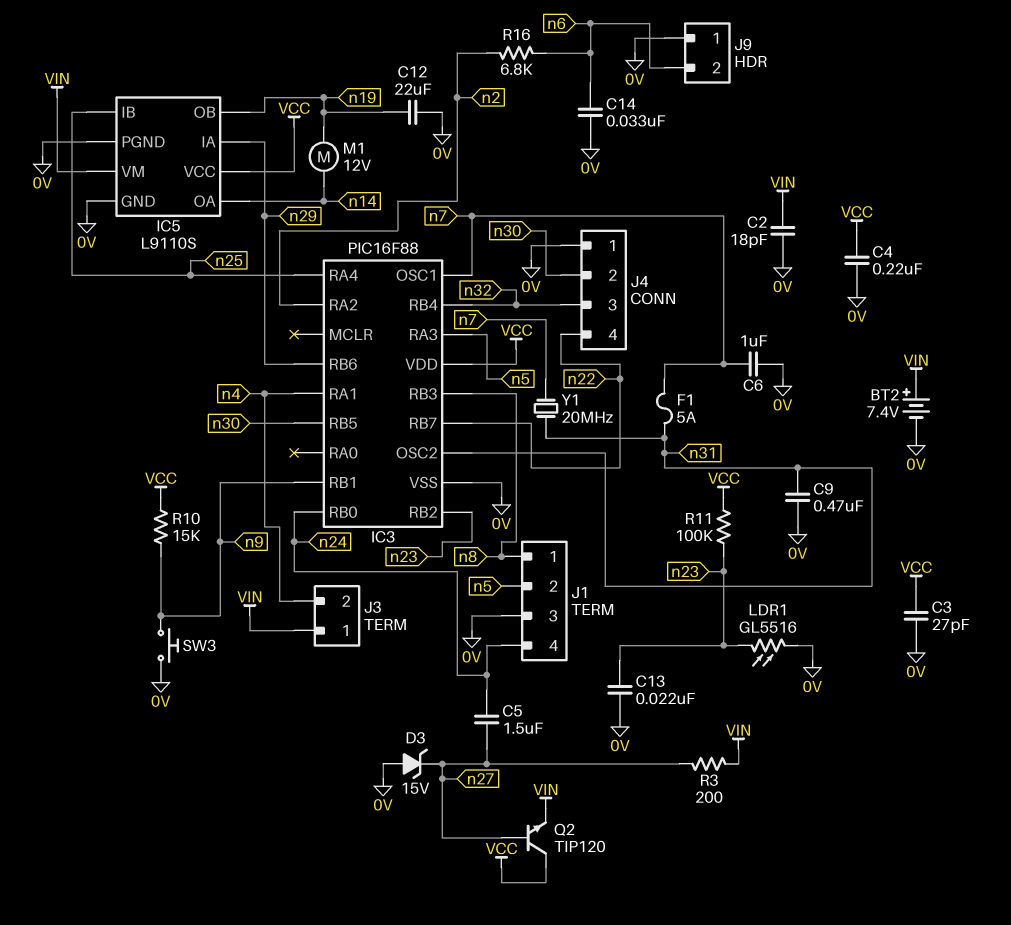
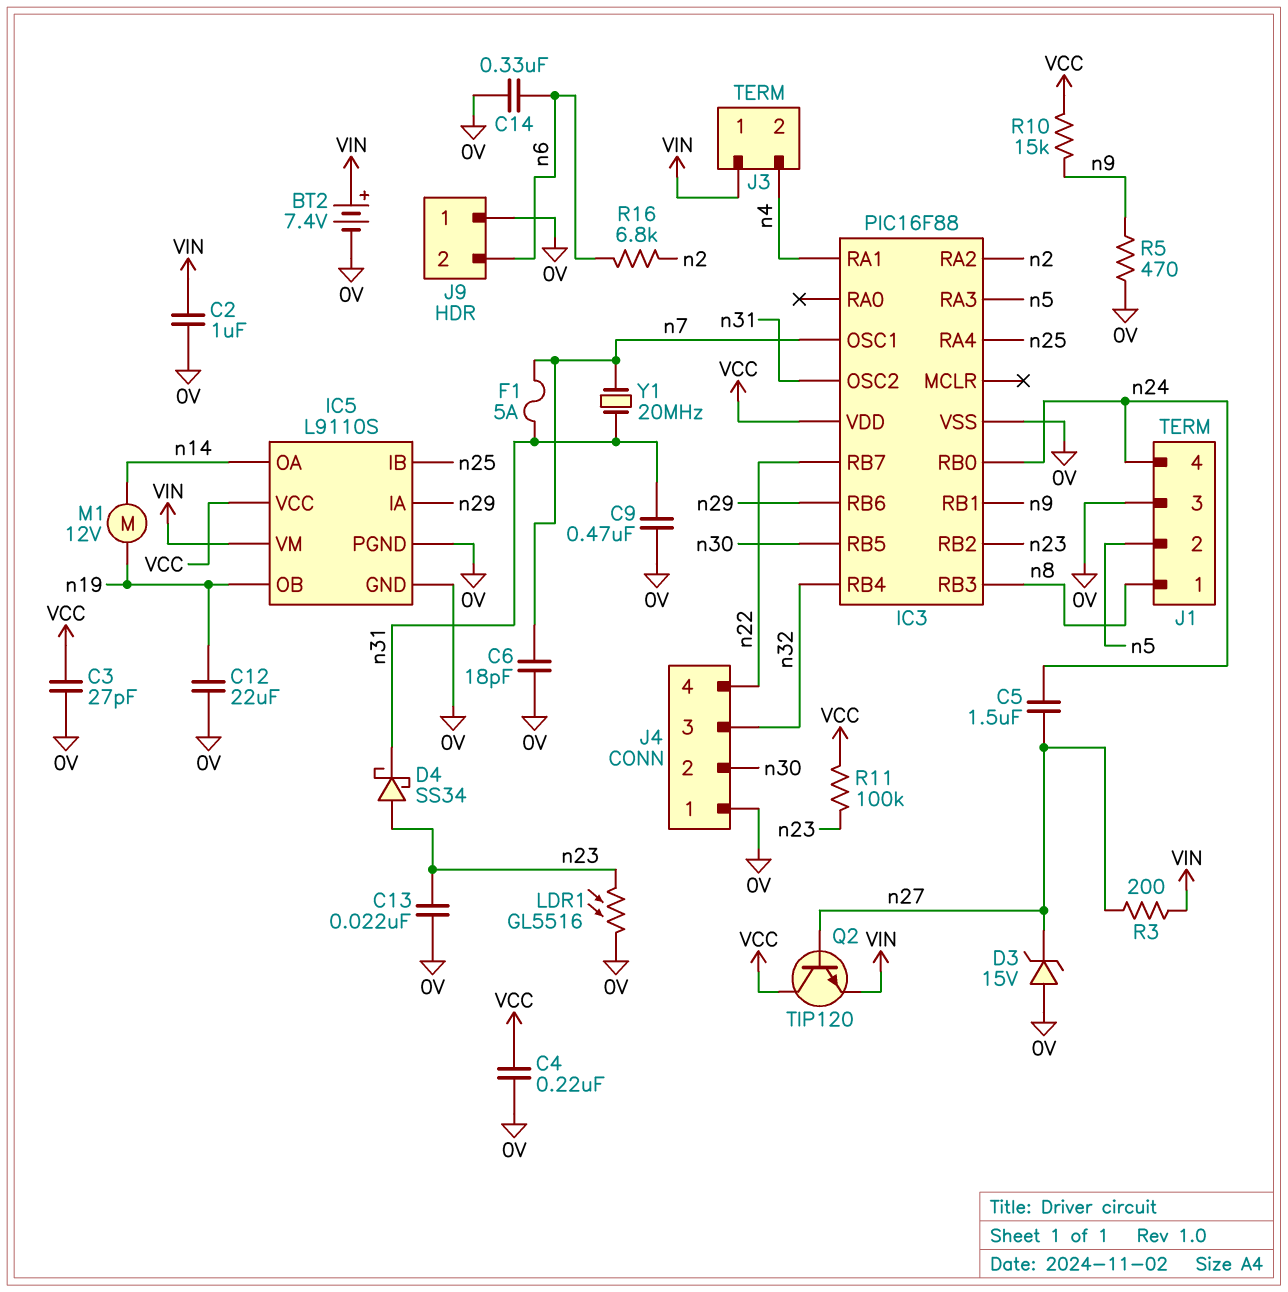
C2: 18pF (0V, VIN) -> 1uF (0V, VIN)
C6: 1uF (0V, n7) -> 18pF (0V, n7)
C14: 33nF (0V, n6) -> 330nF (0V, n6)
D4: none -> schottky SS34 (A n23, K n31)
R5: none -> 470 (0V, n9)
SW3: button (0V, n9) -> none

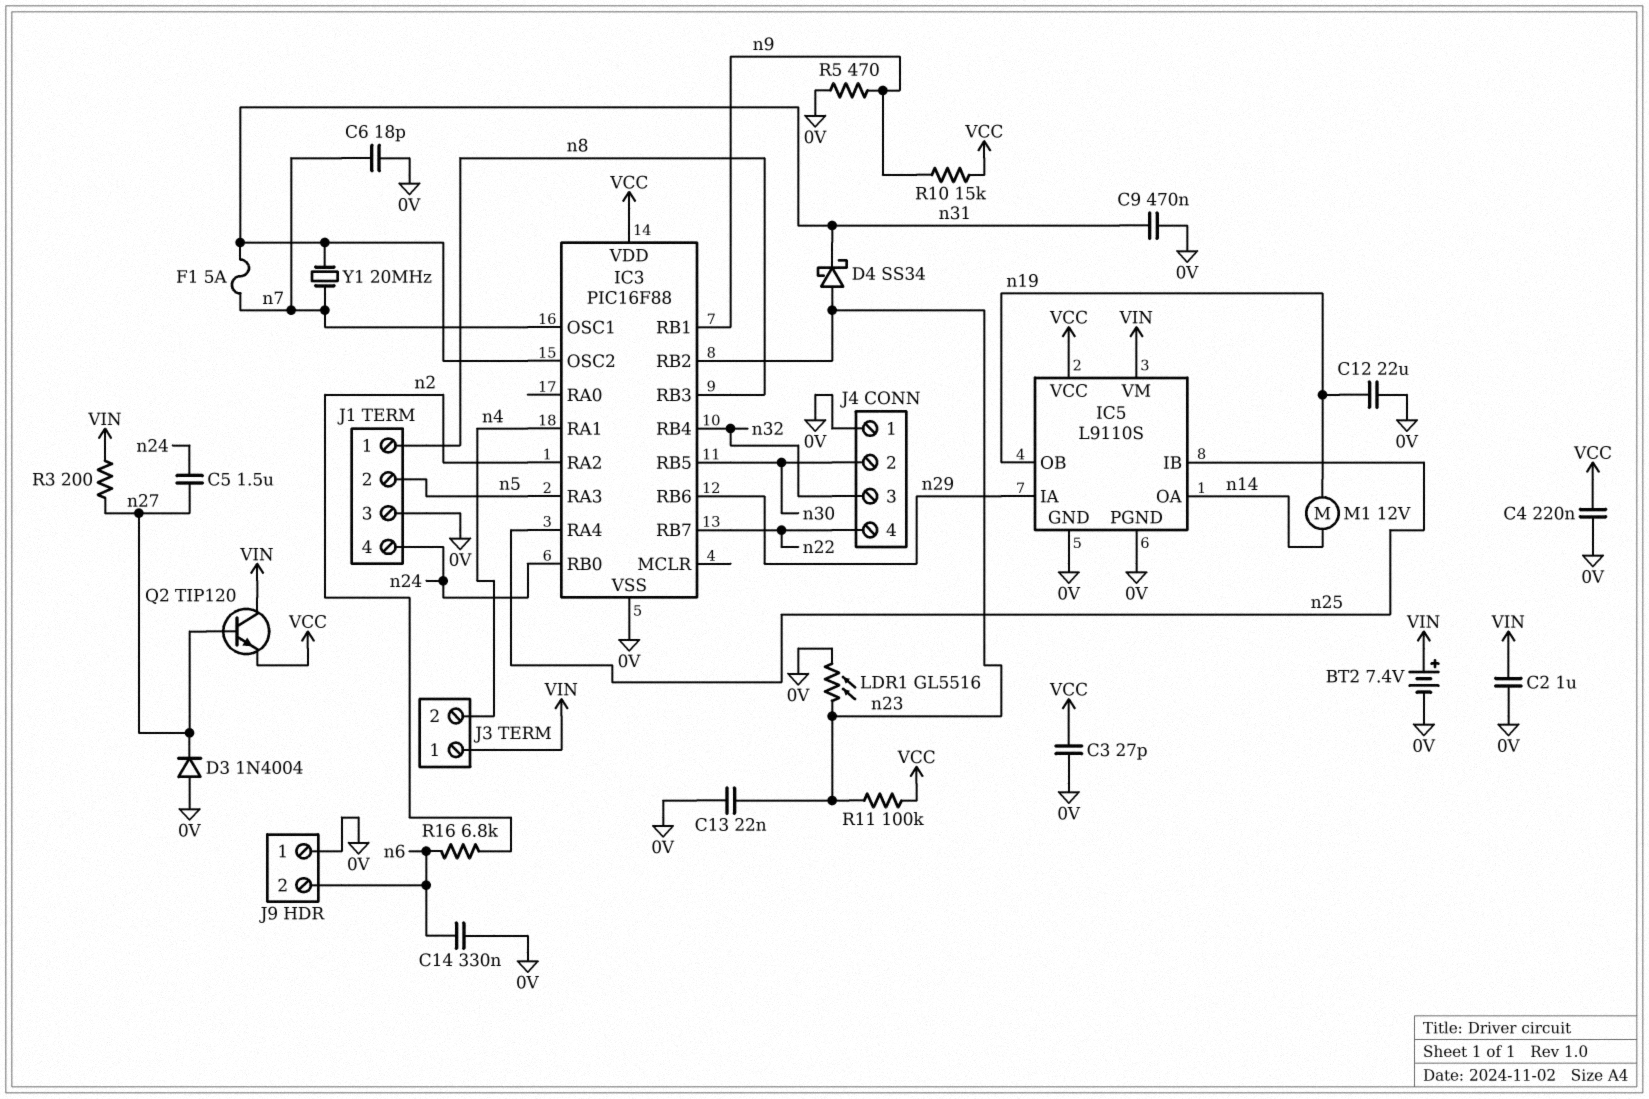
D3: zener 15V (A 0V, K n27) -> diode 1N4004 (A 0V, K n27)
Q2: NPN TIP120 (B n27, C VCC, E VIN) -> NPN TIP120 (B n27, C VIN, E VCC)

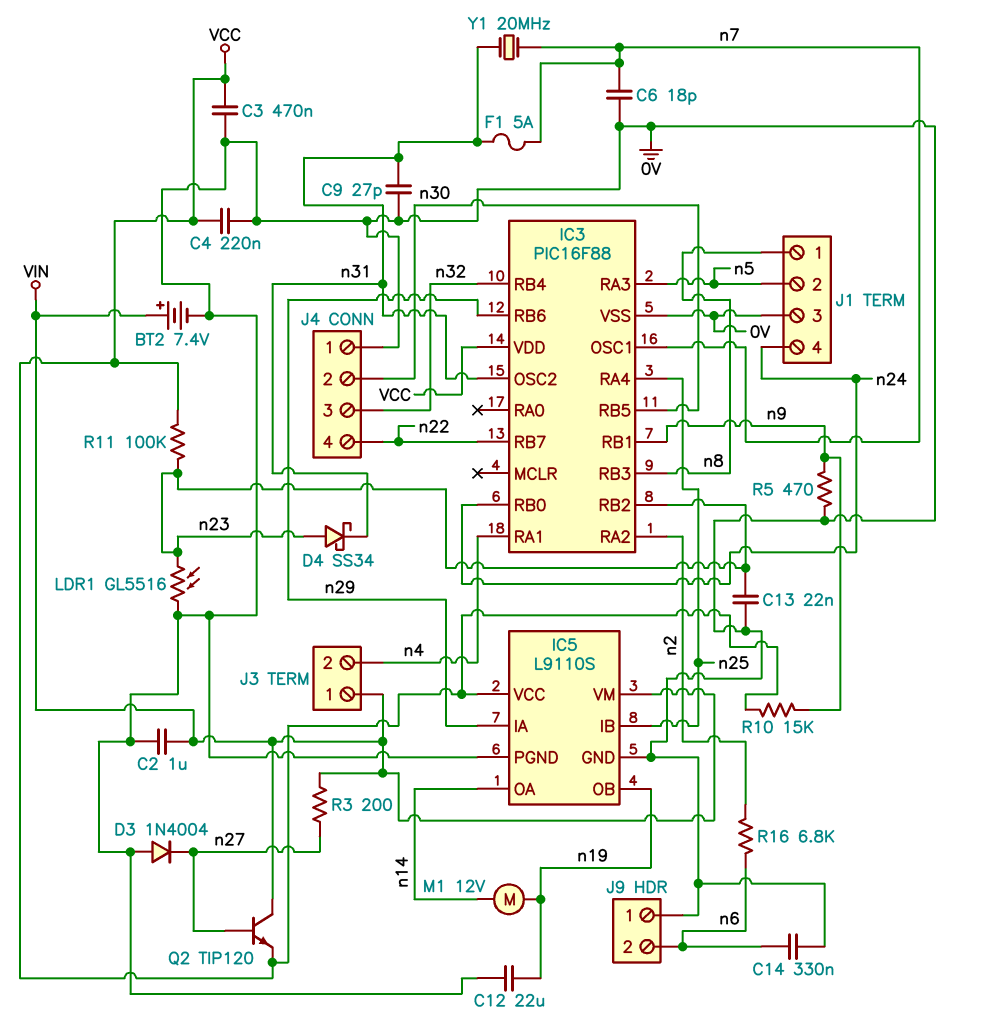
C3: 27pF (0V, VCC) -> 470nF (0V, VCC)
C5: 1.5uF (n24, n27) -> none
C9: 470nF (0V, n31) -> 27pF (0V, n31)

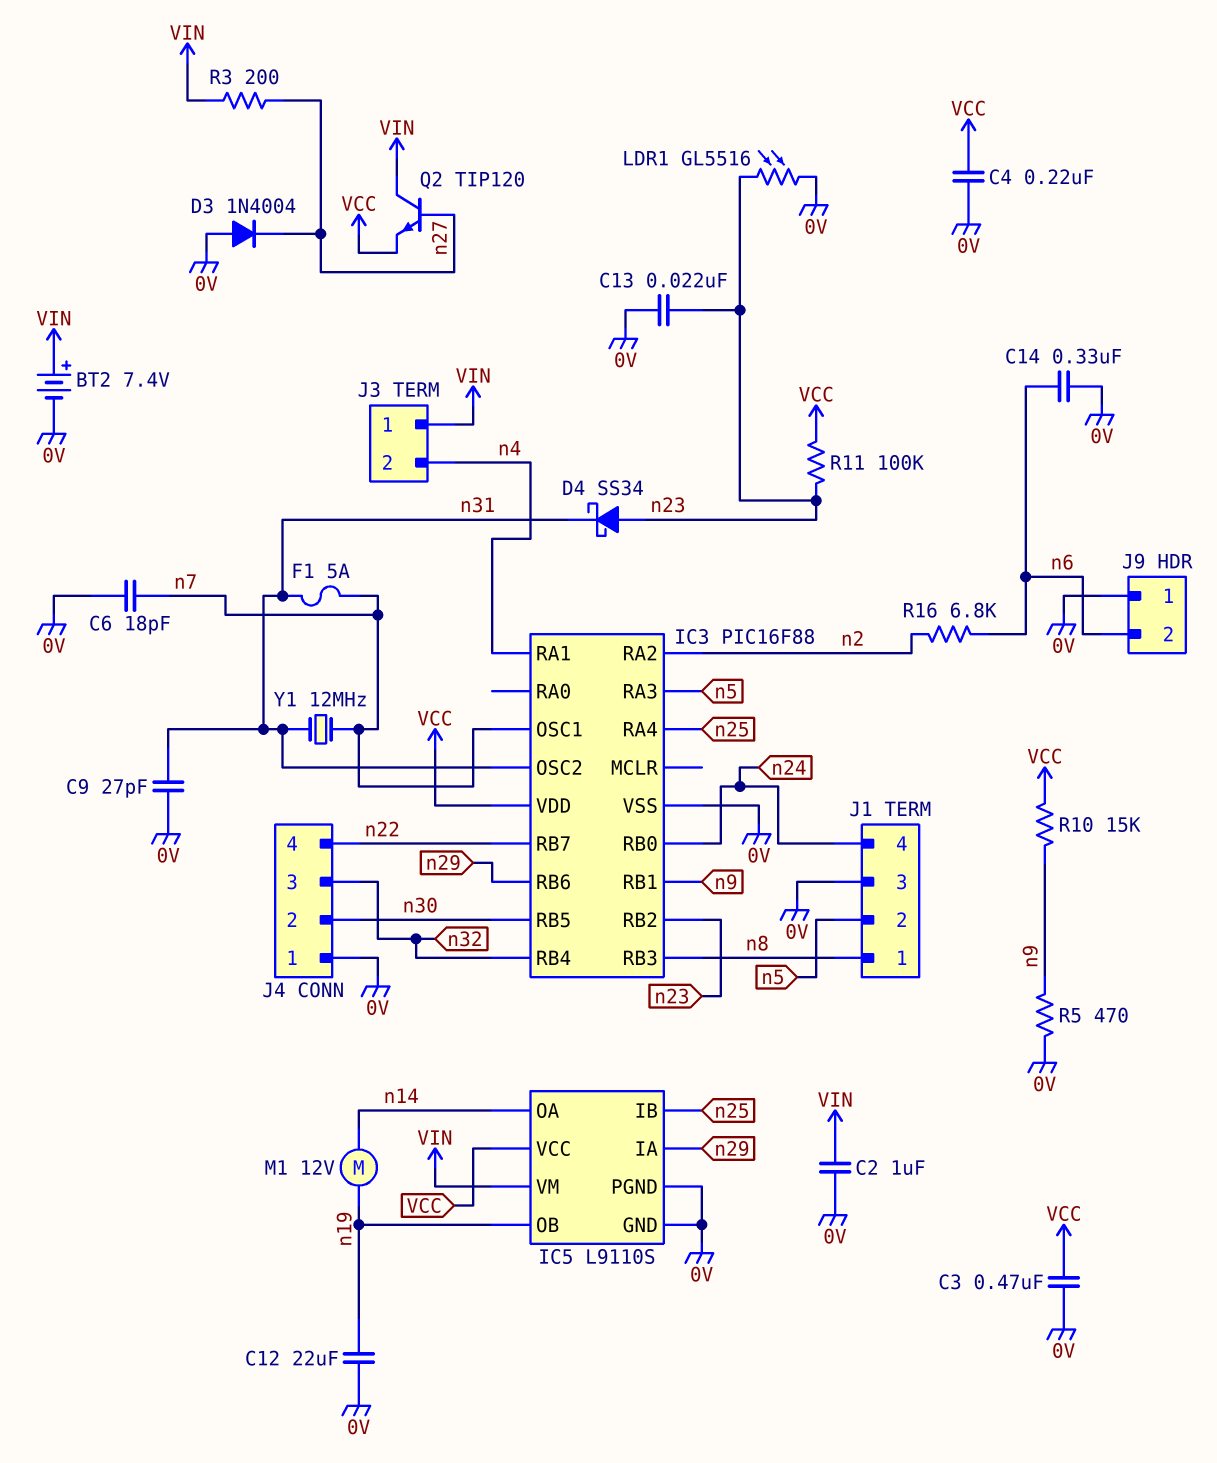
Y1: 20MHz (n7, n31) -> 12MHz (n7, n31)

